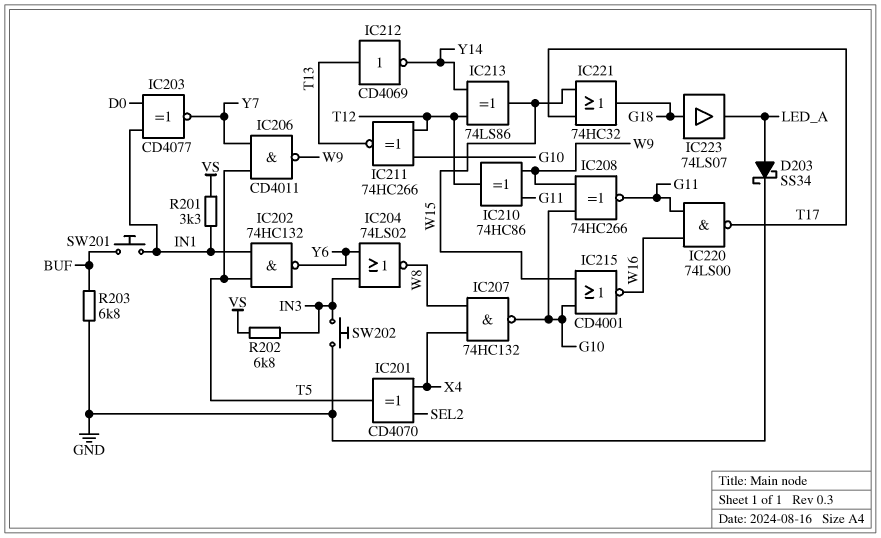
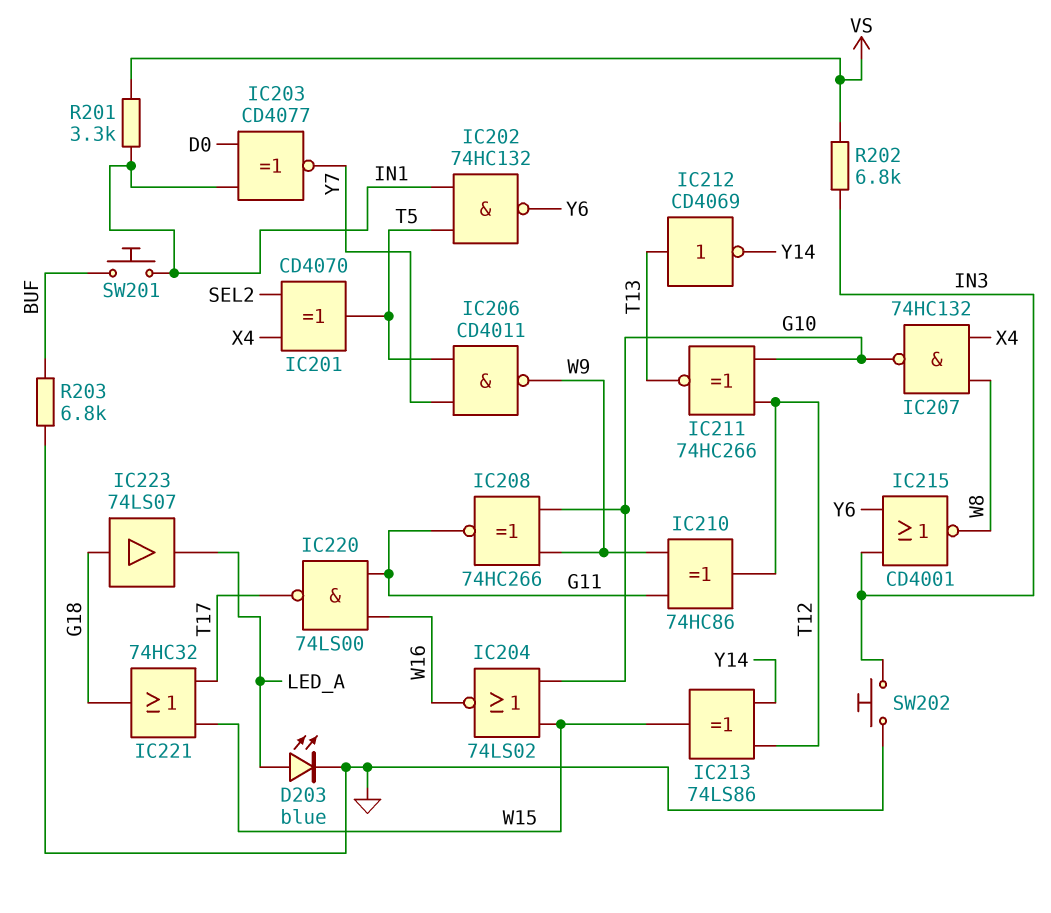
D203: schottky SS34 (A LED_A, K GND) -> LED blue (A LED_A, K GND)
IC204: NOR 74LS02 (in IN3, in Y6, out W8) -> NOR 74LS02 (in G10, in W15, out W16)
IC215: NOR CD4001 (in G10, in W15, out W16) -> NOR CD4001 (in IN3, in Y6, out W8)

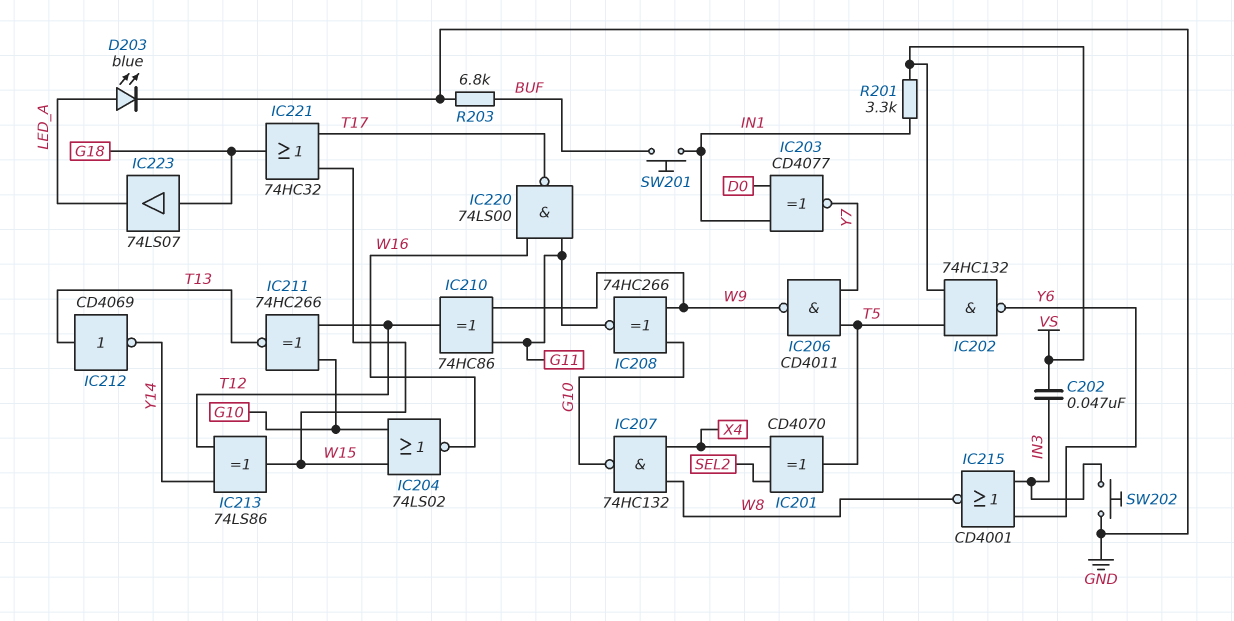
C202: none -> 47nF (IN3, VS)
IC202: NAND 74HC132 (in IN1, in T5, out Y6) -> NAND 74HC132 (in T5, in VS, out Y6)
R202: 6.8k (IN3, VS) -> none

